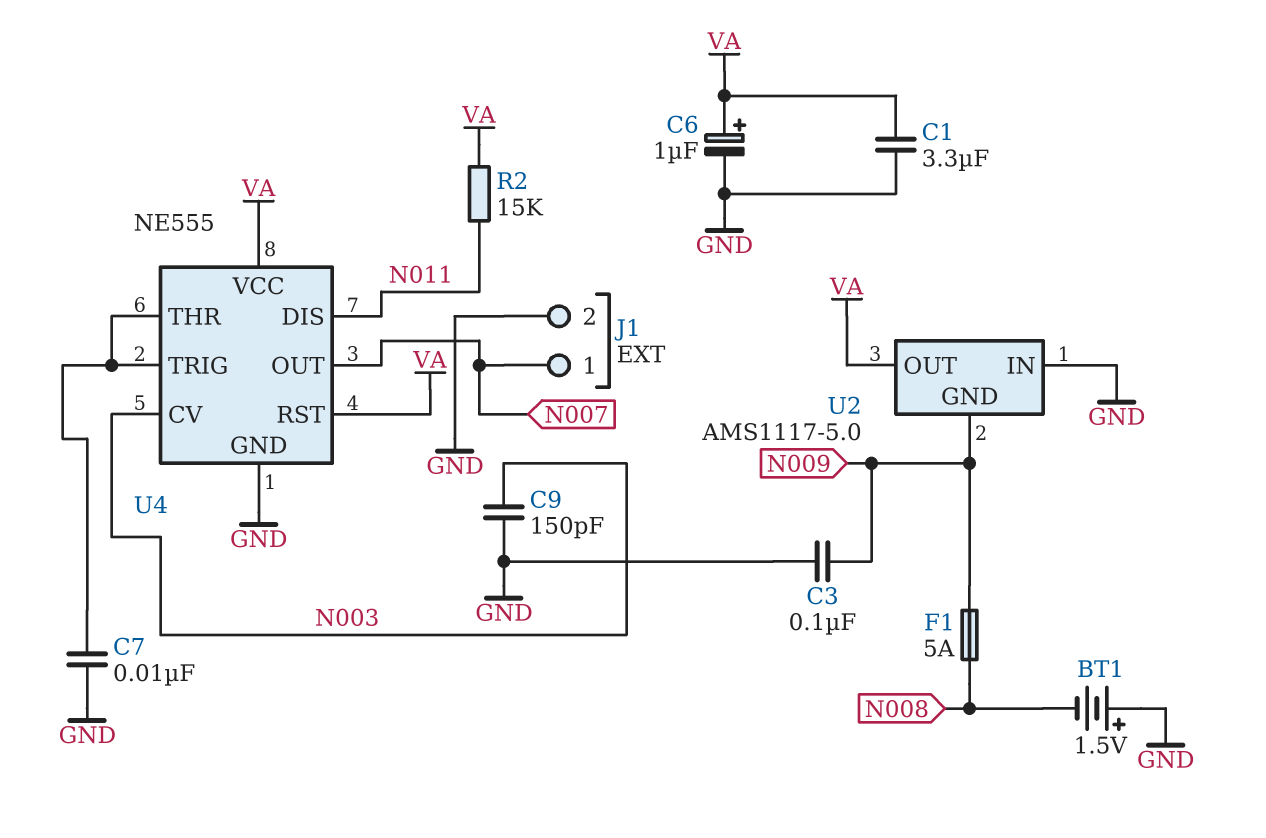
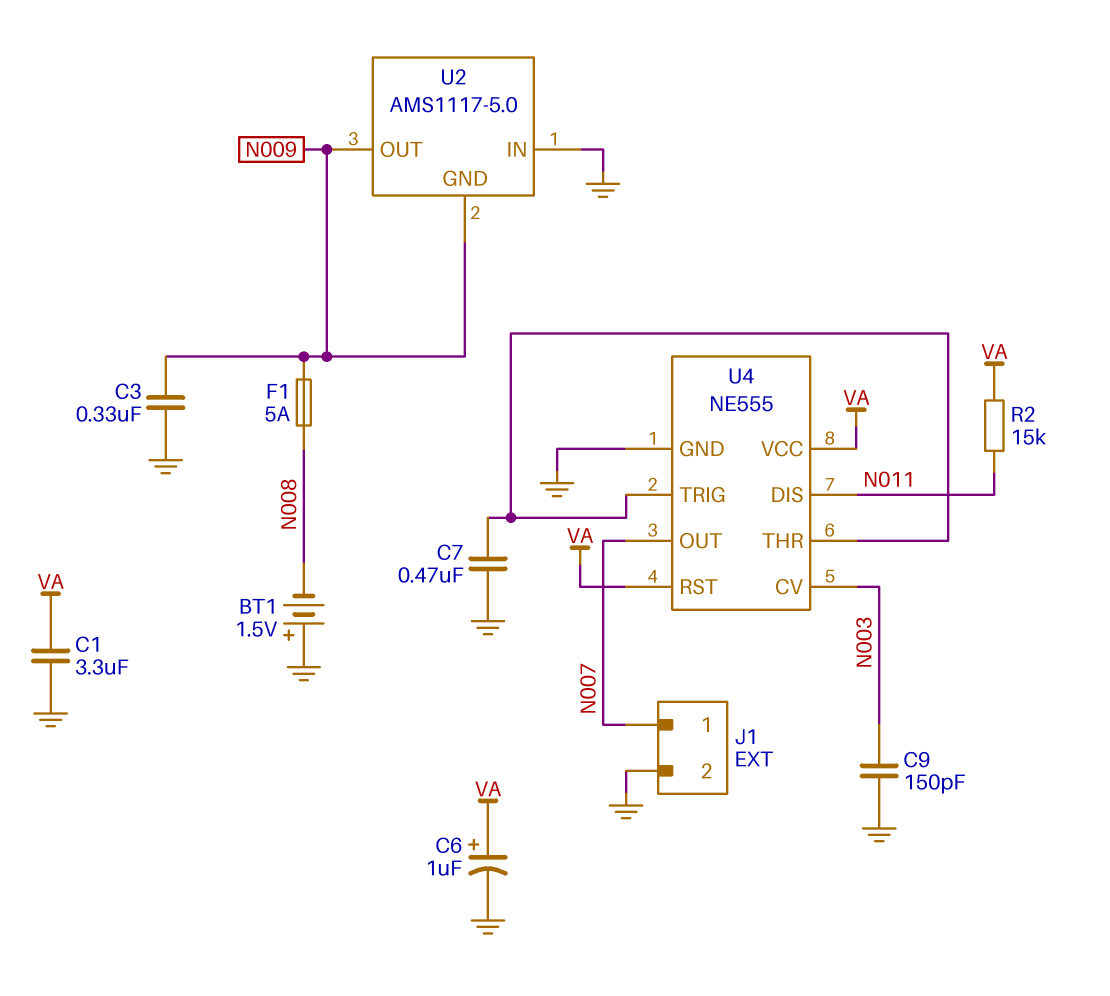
C3: 100nF (GND, N009) -> 330nF (GND, N009)
C7: 10nF (GND, U4/THR) -> 470nF (GND, U4/THR)
U2 pin OUT: VA -> N009

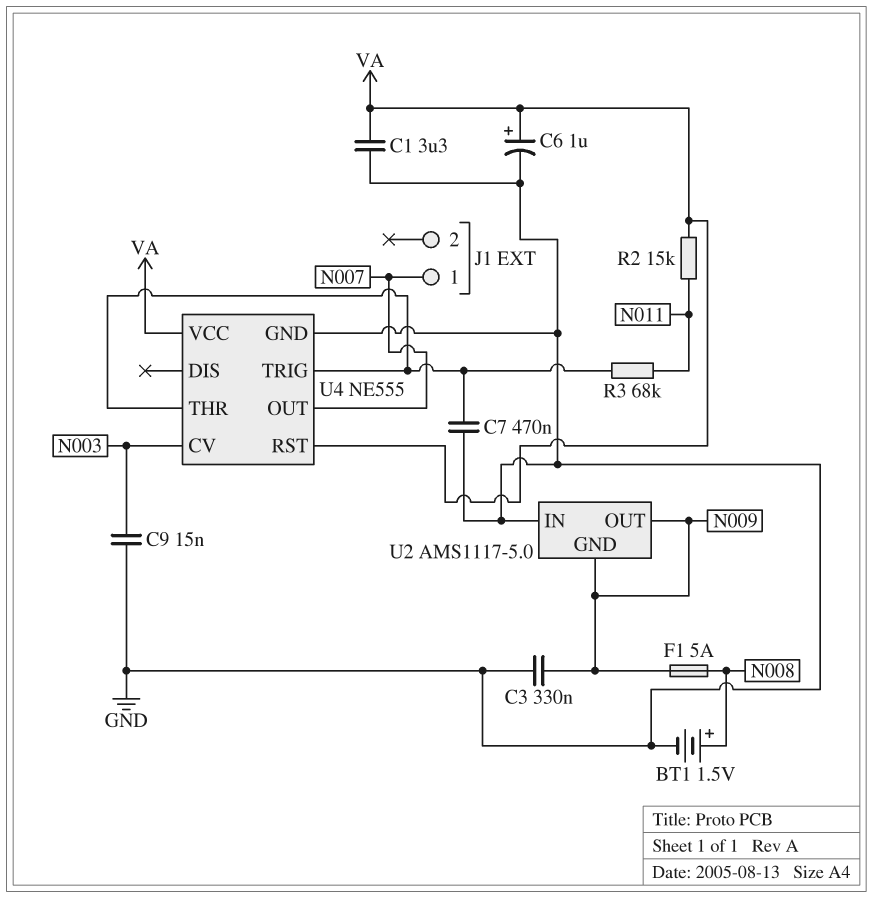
BT1: 1.5V (plus GND, minus N008) -> 1.5V (plus N008, minus GND)
C9: 150pF (GND, N003) -> 15nF (GND, N003)
J1 pin 2: GND -> none
R3: none -> 68k (N011, U4/THR)
U4 pin DIS: N011 -> none

